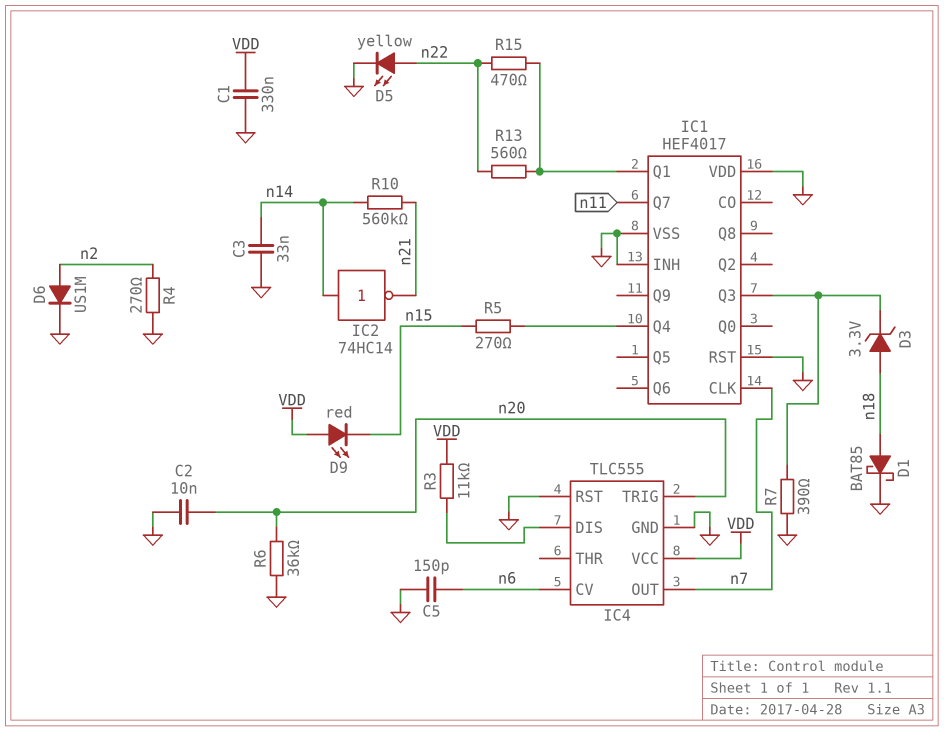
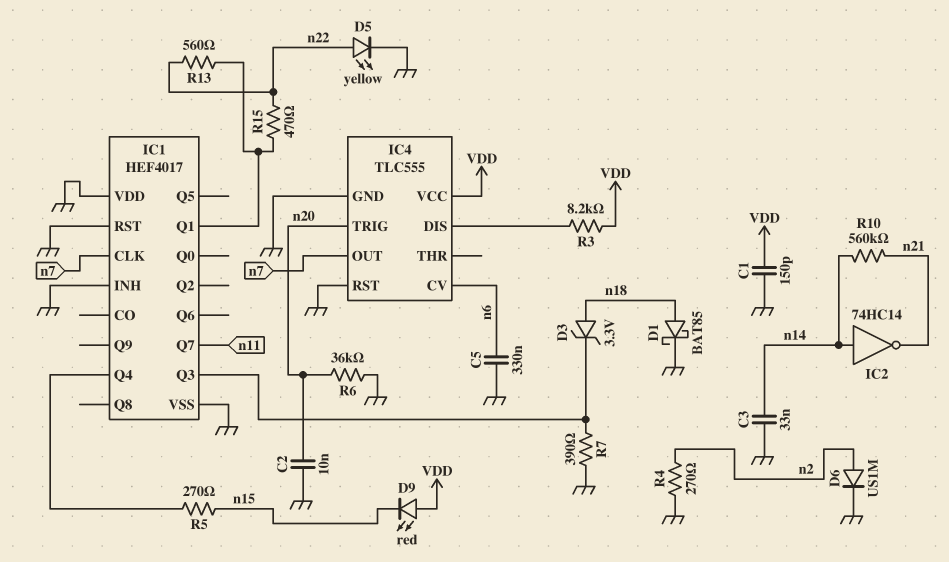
C1: 330nF (GND, VDD) -> 150pF (GND, VDD)
C5: 150pF (GND, n6) -> 330nF (GND, n6)
R3: 11k (IC4/DIS, VDD) -> 8.2k (IC4/DIS, VDD)

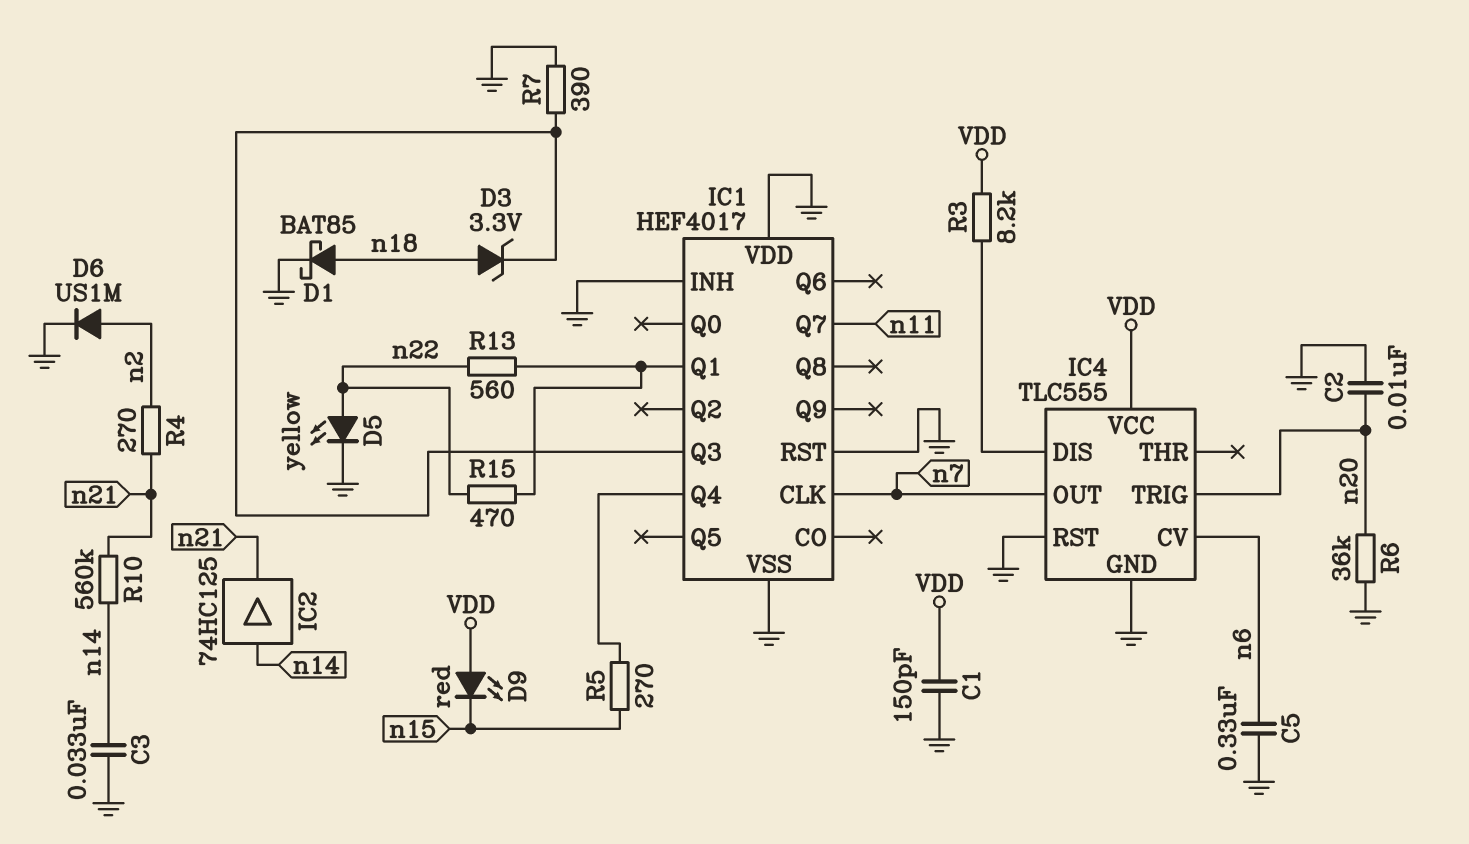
IC2: NOT 74HC14 (in n14, out n21) -> buffer 74HC125 (in n14, out n21)
R4: 270 (GND, n2) -> 270 (n2, n21)

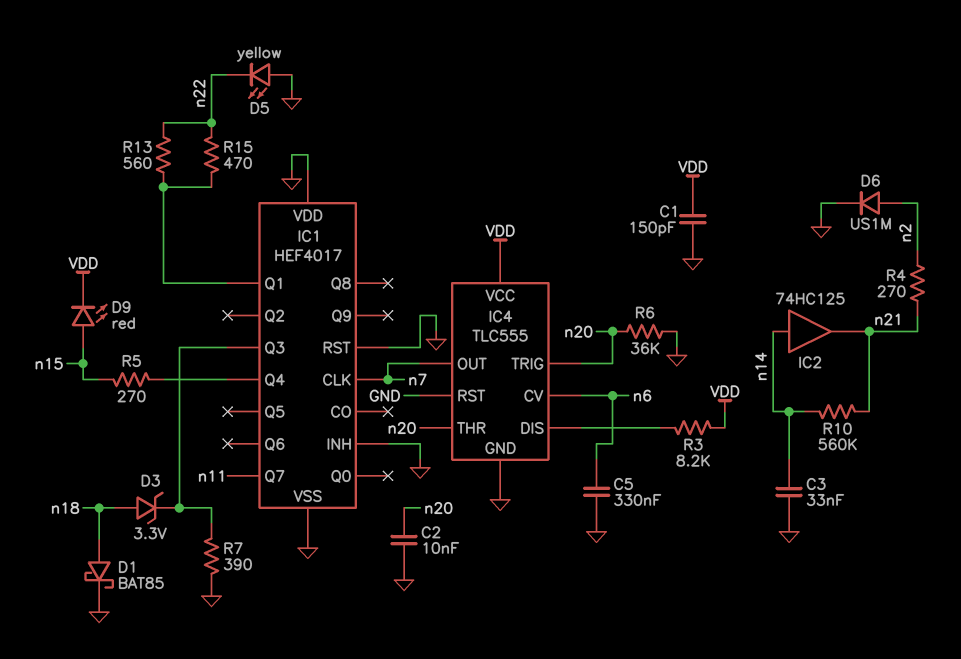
D5: LED yellow (A n22, K GND) -> LED yellow (A GND, K n22)
D9: LED red (A VDD, K n15) -> LED red (A n15, K VDD)
IC4 pin THR: none -> n20

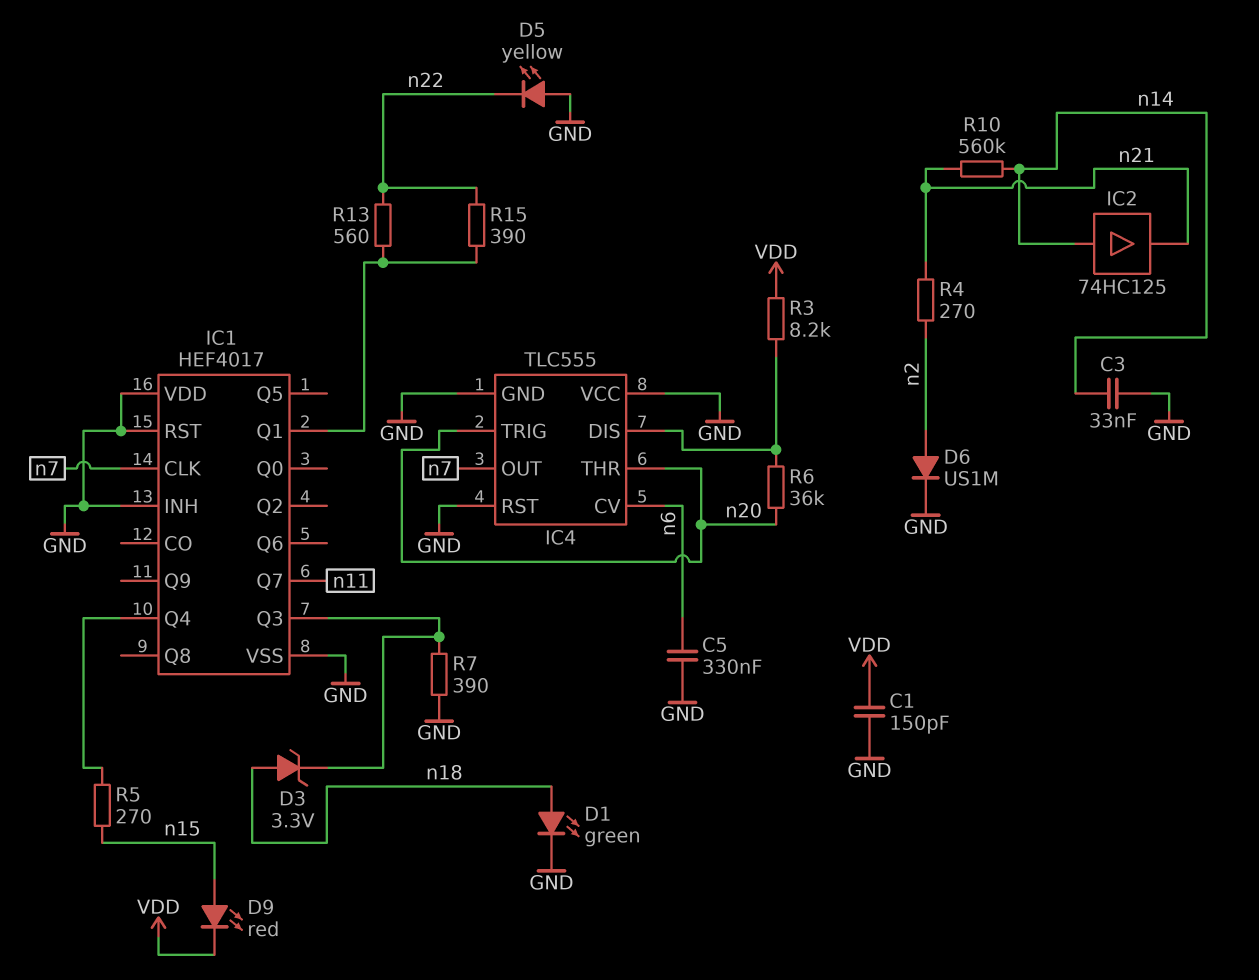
C2: 10nF (GND, n20) -> none
D1: schottky BAT85 (A n18, K GND) -> LED green (A n18, K GND)
IC4 pin VCC: VDD -> GND
R6: 36k (GND, n20) -> 36k (IC4/DIS, n20)
R15: 470 (IC1/Q1, n22) -> 390 (IC1/Q1, n22)

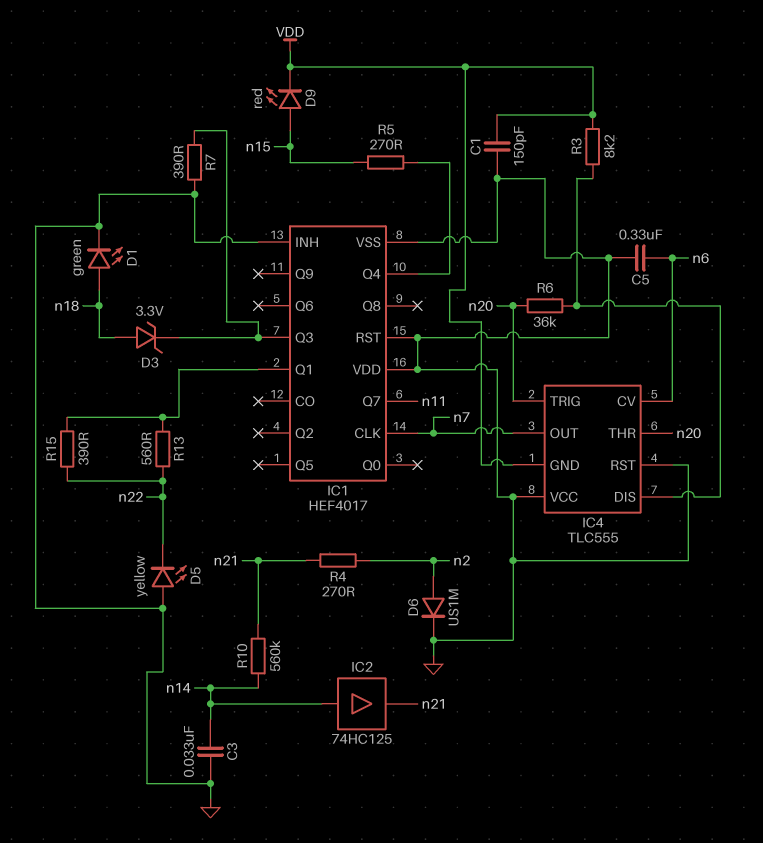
IC4 pin GND: GND -> VDD

